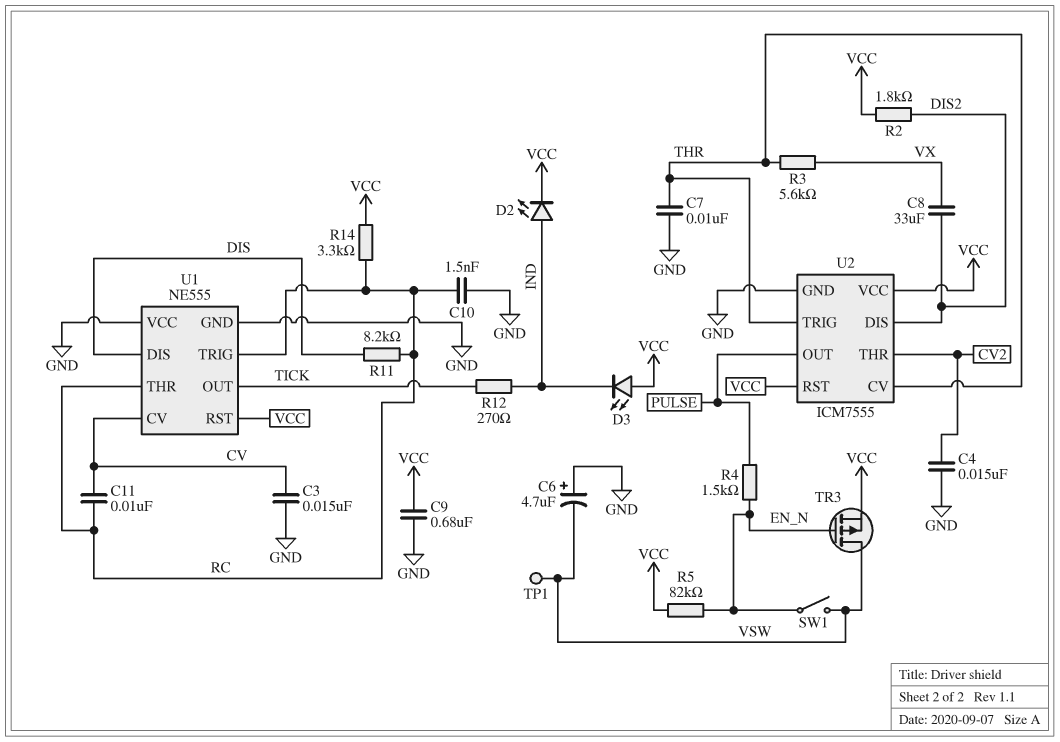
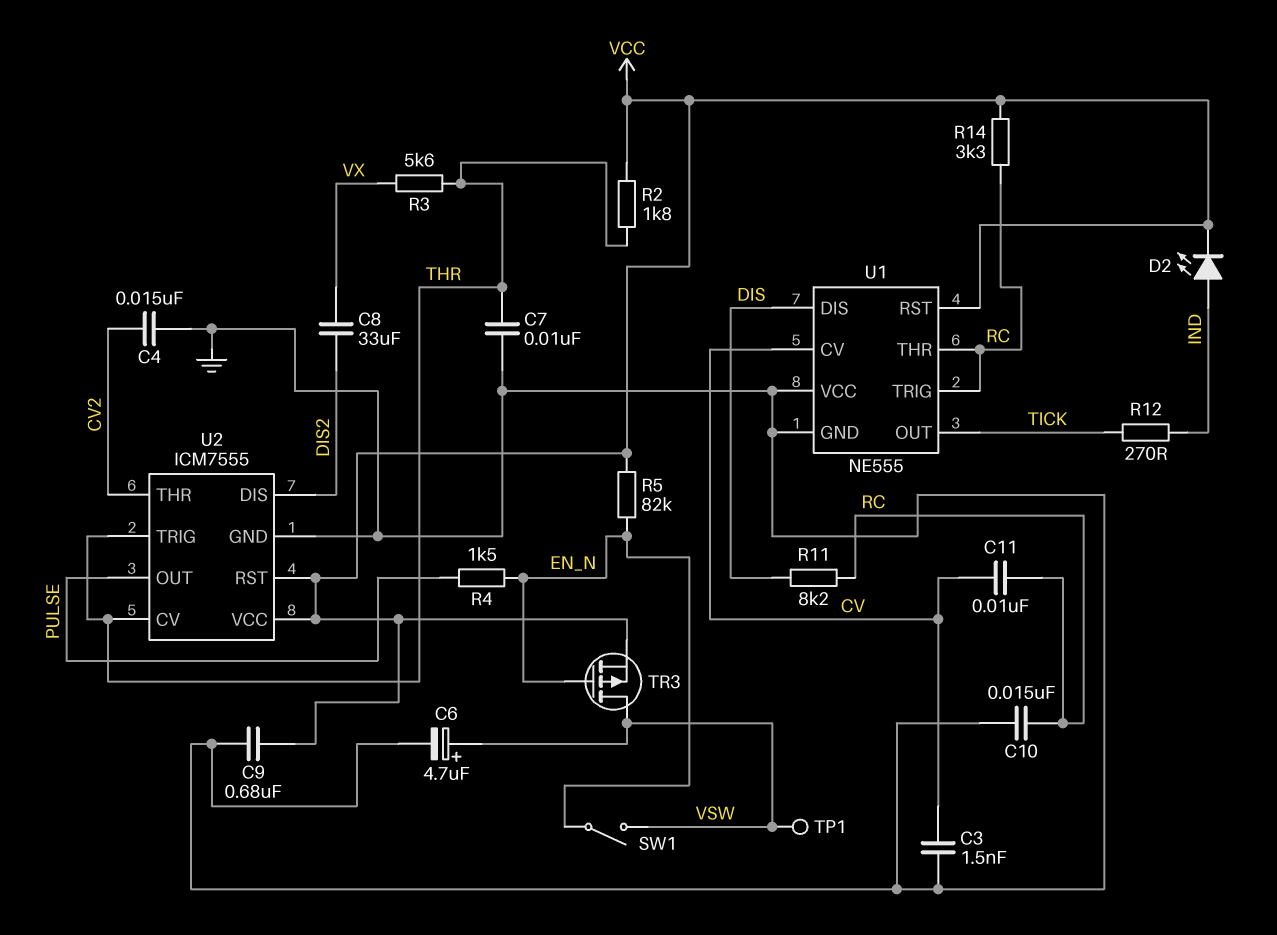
C3: 15nF (CV, GND) -> 1.5nF (CV, GND)
C6: 4.7uF (plus GND, minus VSW) -> 4.7uF (plus VSW, minus GND)
C10: 1.5nF (GND, RC) -> 15nF (GND, RC)
D3: LED (A VCC, K IND) -> none
R2: 1.8k (DIS2, VCC) -> 1.8k (THR, VCC)

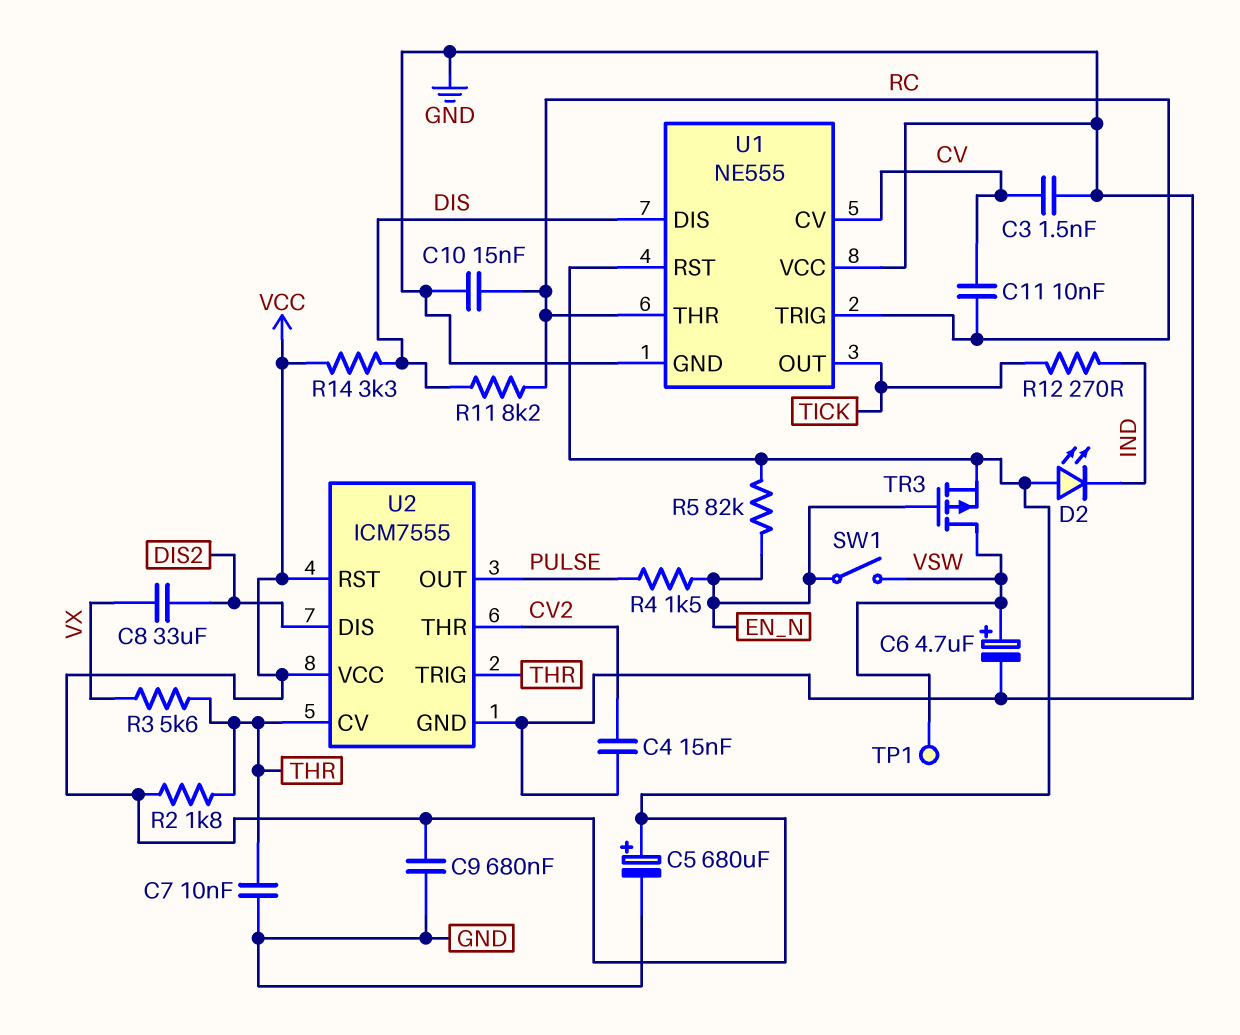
C5: none -> 680uF (plus VCC, minus GND)
D2: LED (A IND, K VCC) -> LED (A VCC, K IND)
R14: 3.3k (RC, VCC) -> 3.3k (DIS, VCC)

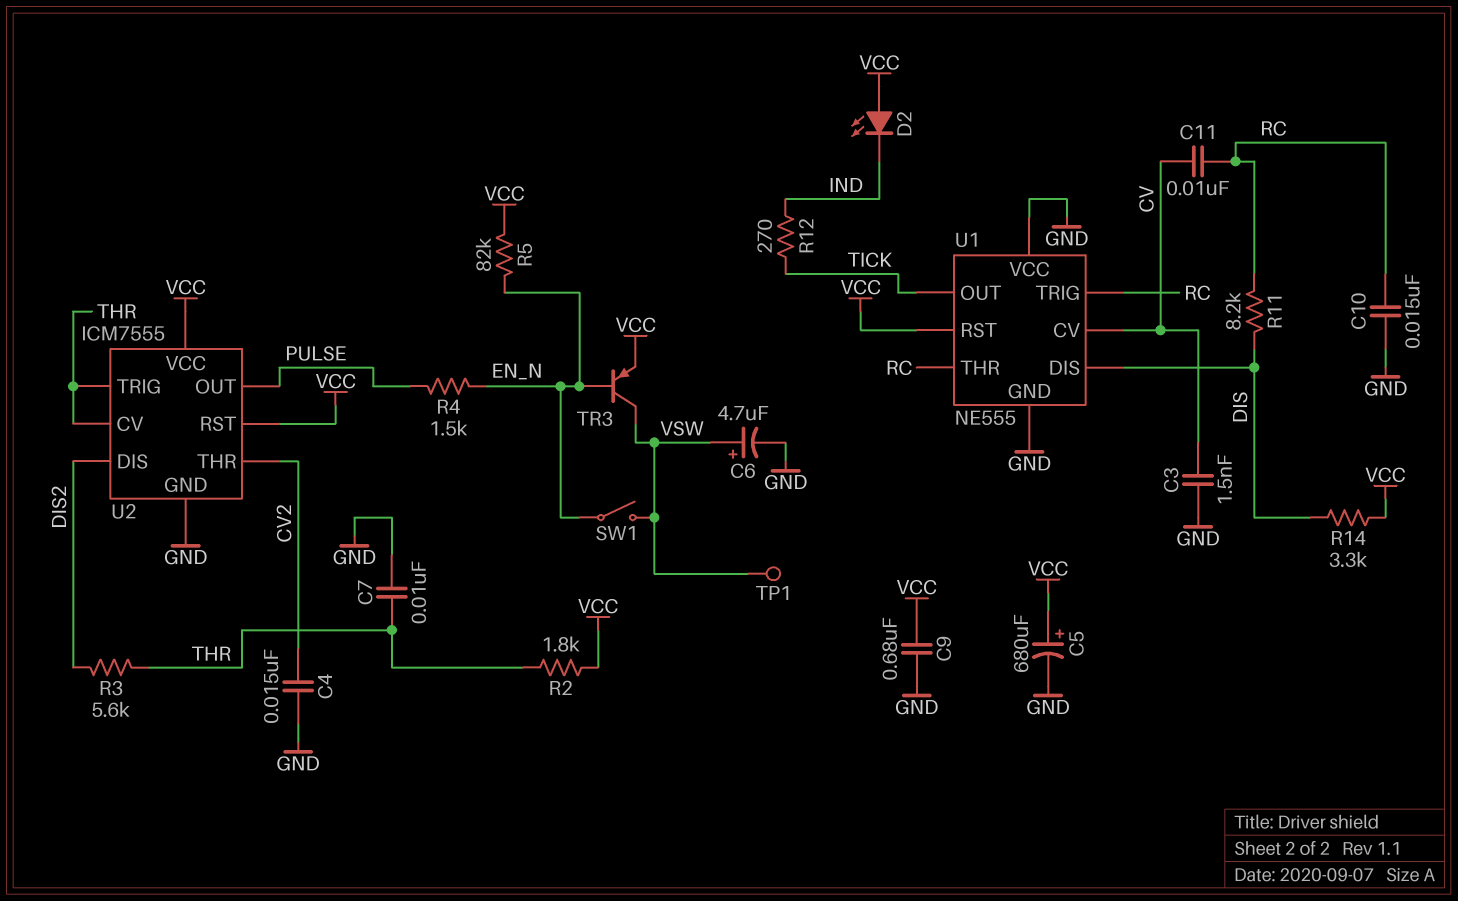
C8: 33uF (DIS2, VX) -> none
R3: 5.6k (THR, VX) -> 5.6k (DIS2, THR)
TR3: PMOS (G EN_N, D VSW, S VCC) -> PNP (B EN_N, C VSW, E VCC)

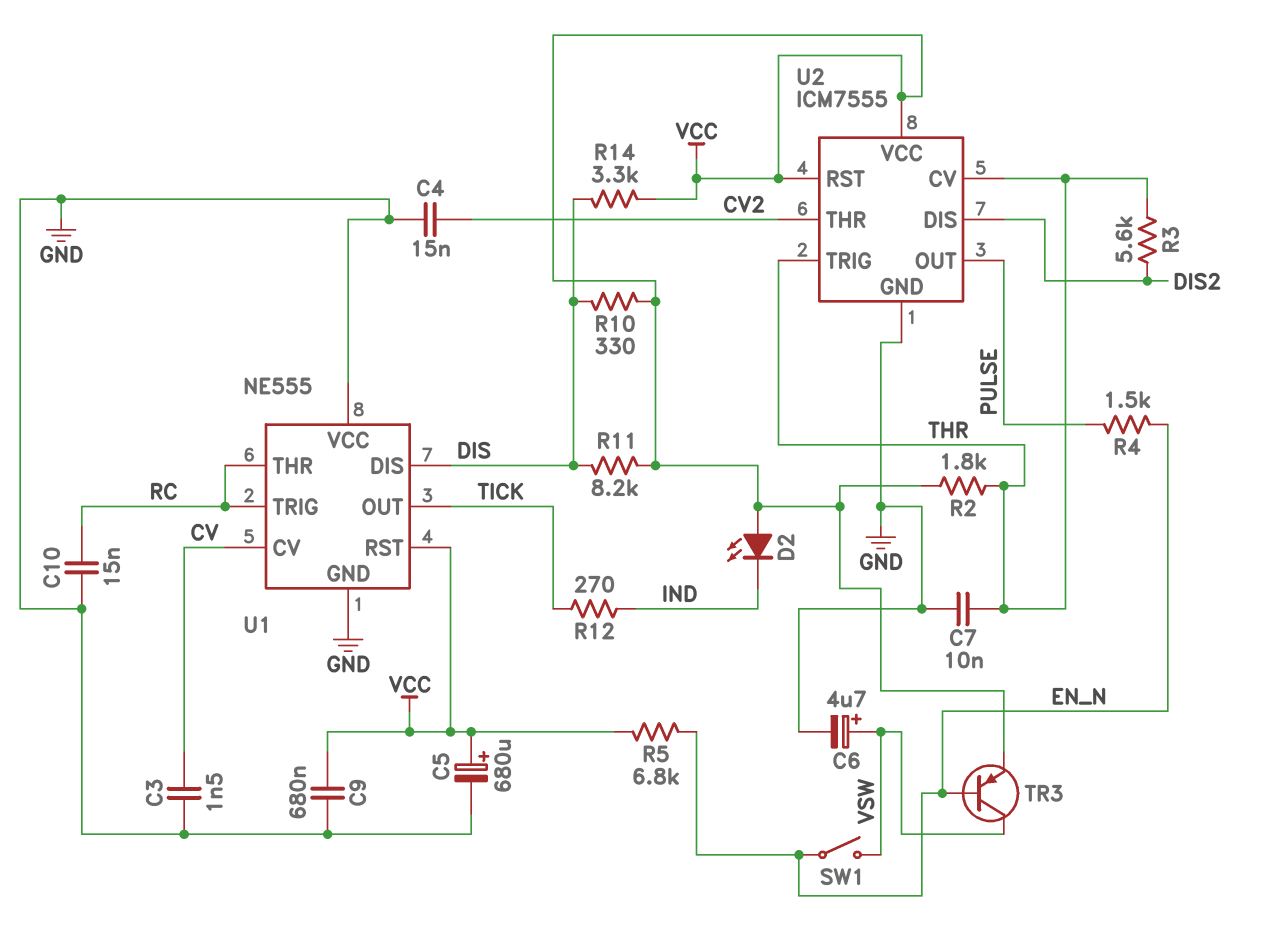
C11: 10nF (CV, RC) -> none
R5: 82k (EN_N, VCC) -> 6.8k (EN_N, VCC)
R10: none -> 330 (DIS, VCC)
R11: 8.2k (DIS, RC) -> 8.2k (DIS, VCC)
TP1: test point (VSW) -> none

